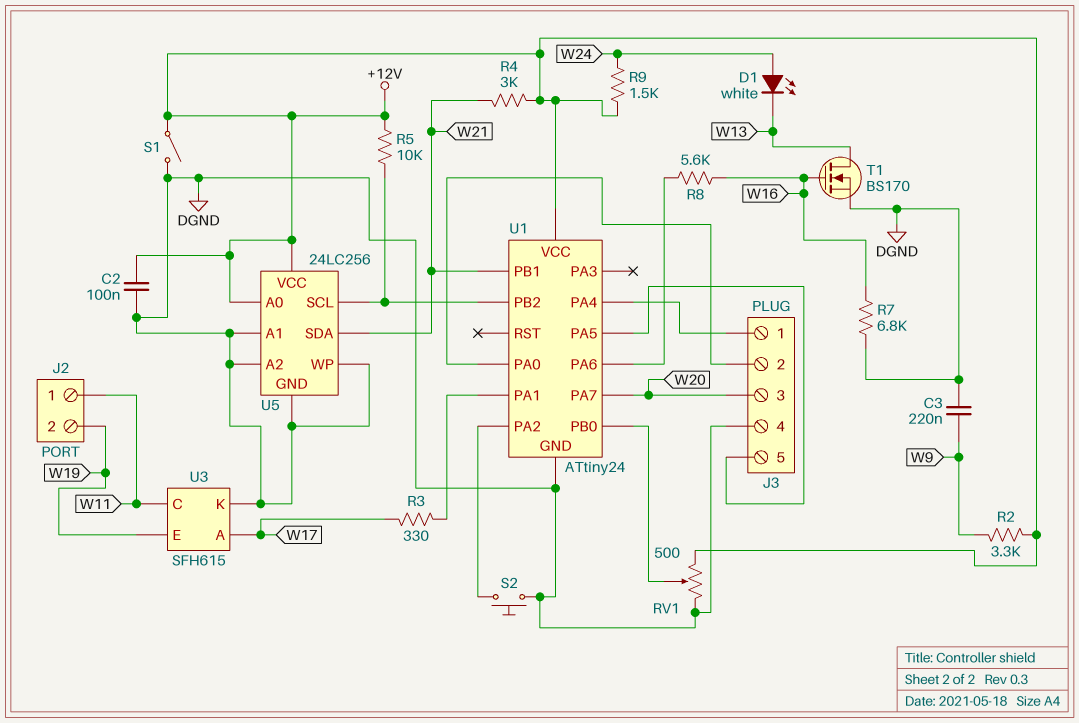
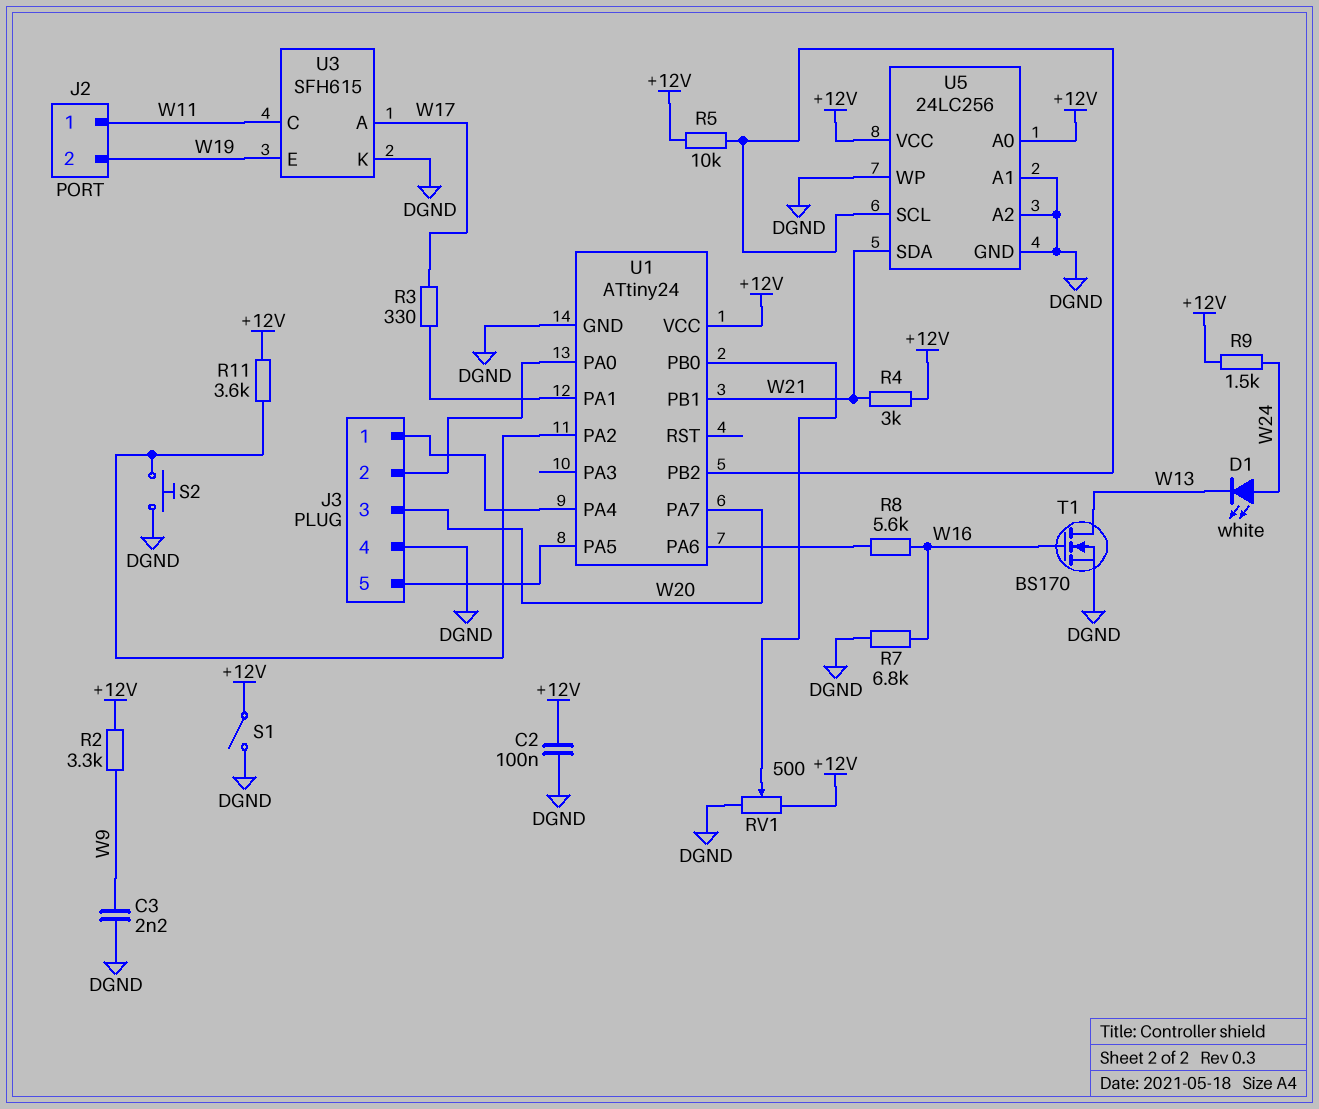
C3: 220nF (DGND, W9) -> 2.2nF (DGND, W9)
R11: none -> 3.6k (+12V, U1/PA2)

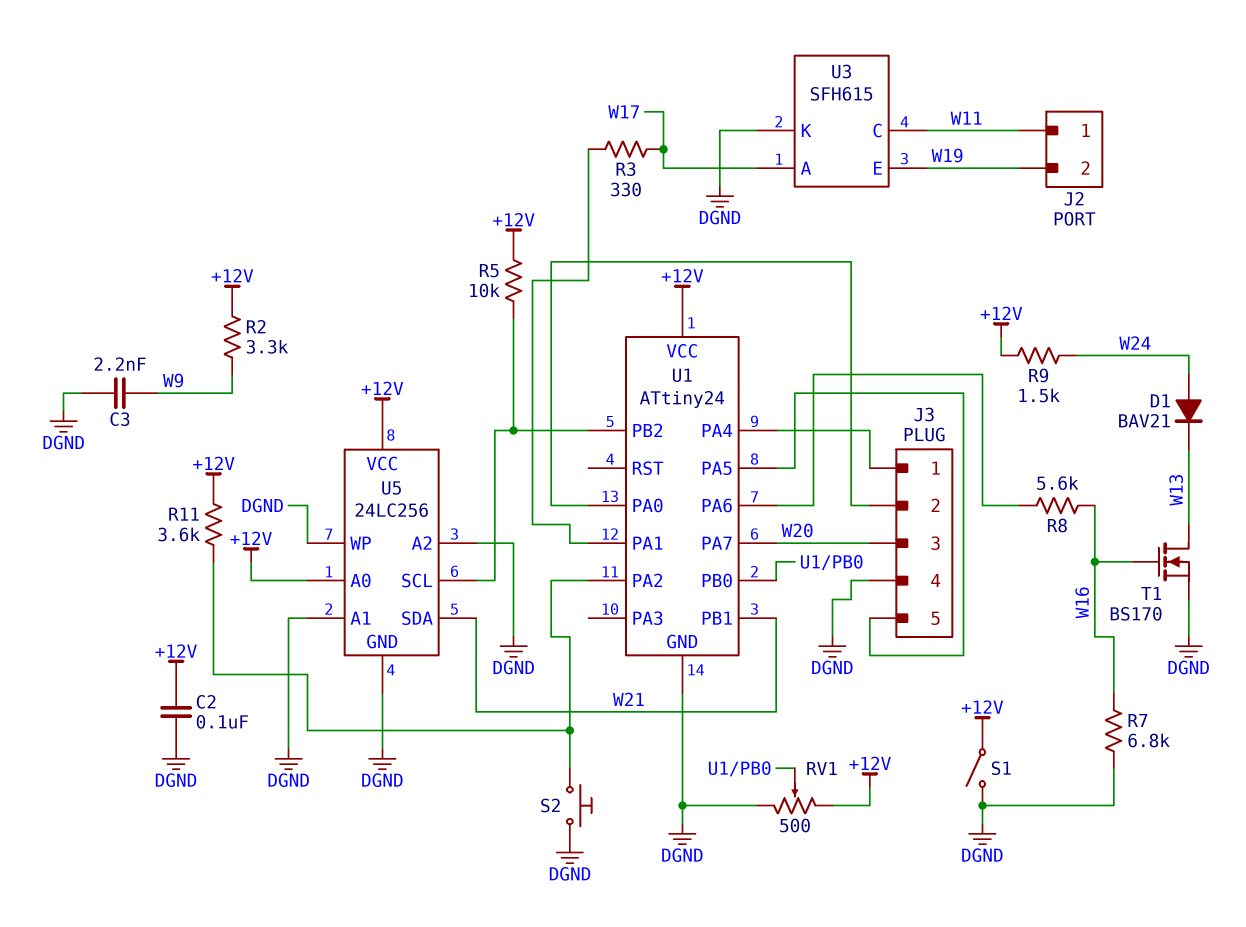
D1: LED white (A W24, K W13) -> diode BAV21 (A W24, K W13)
R4: 3k (+12V, W21) -> none

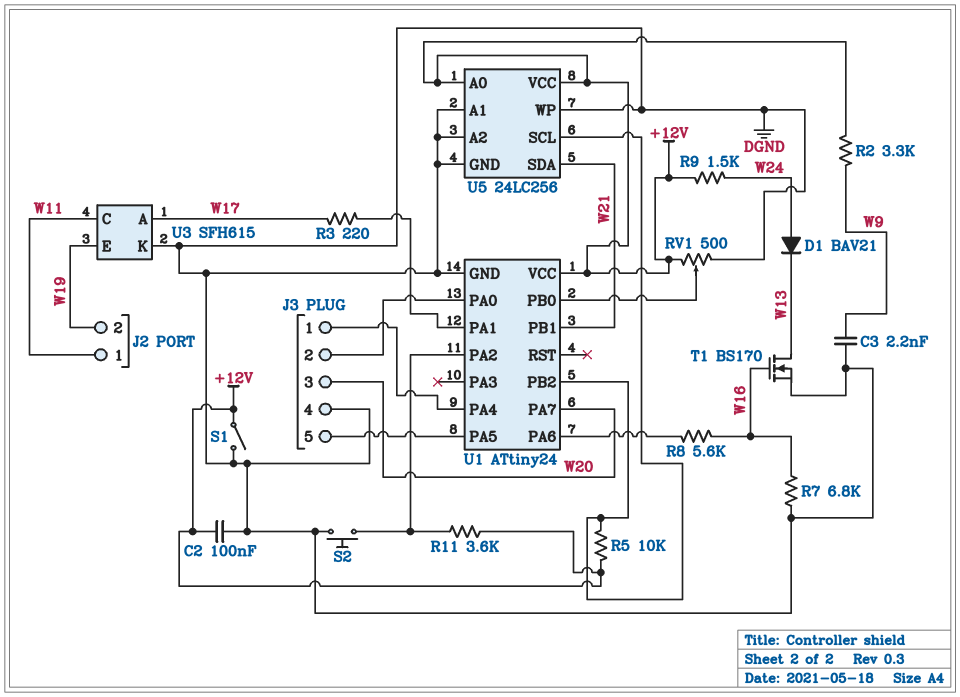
R3: 330 (U1/PA1, W17) -> 220 (U1/PA1, W17)

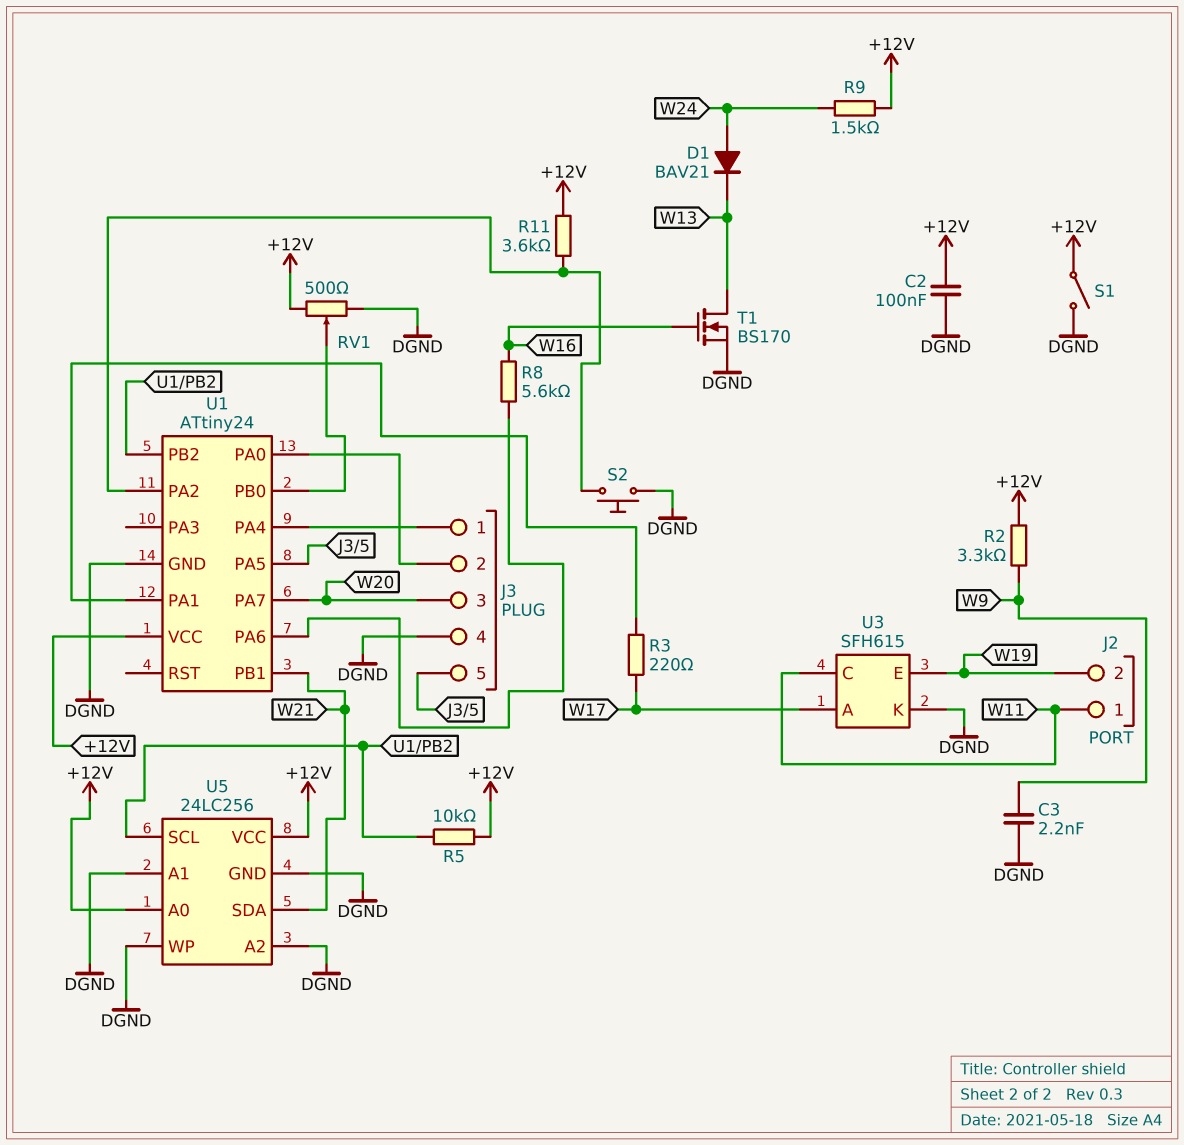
R7: 6.8k (DGND, W16) -> none

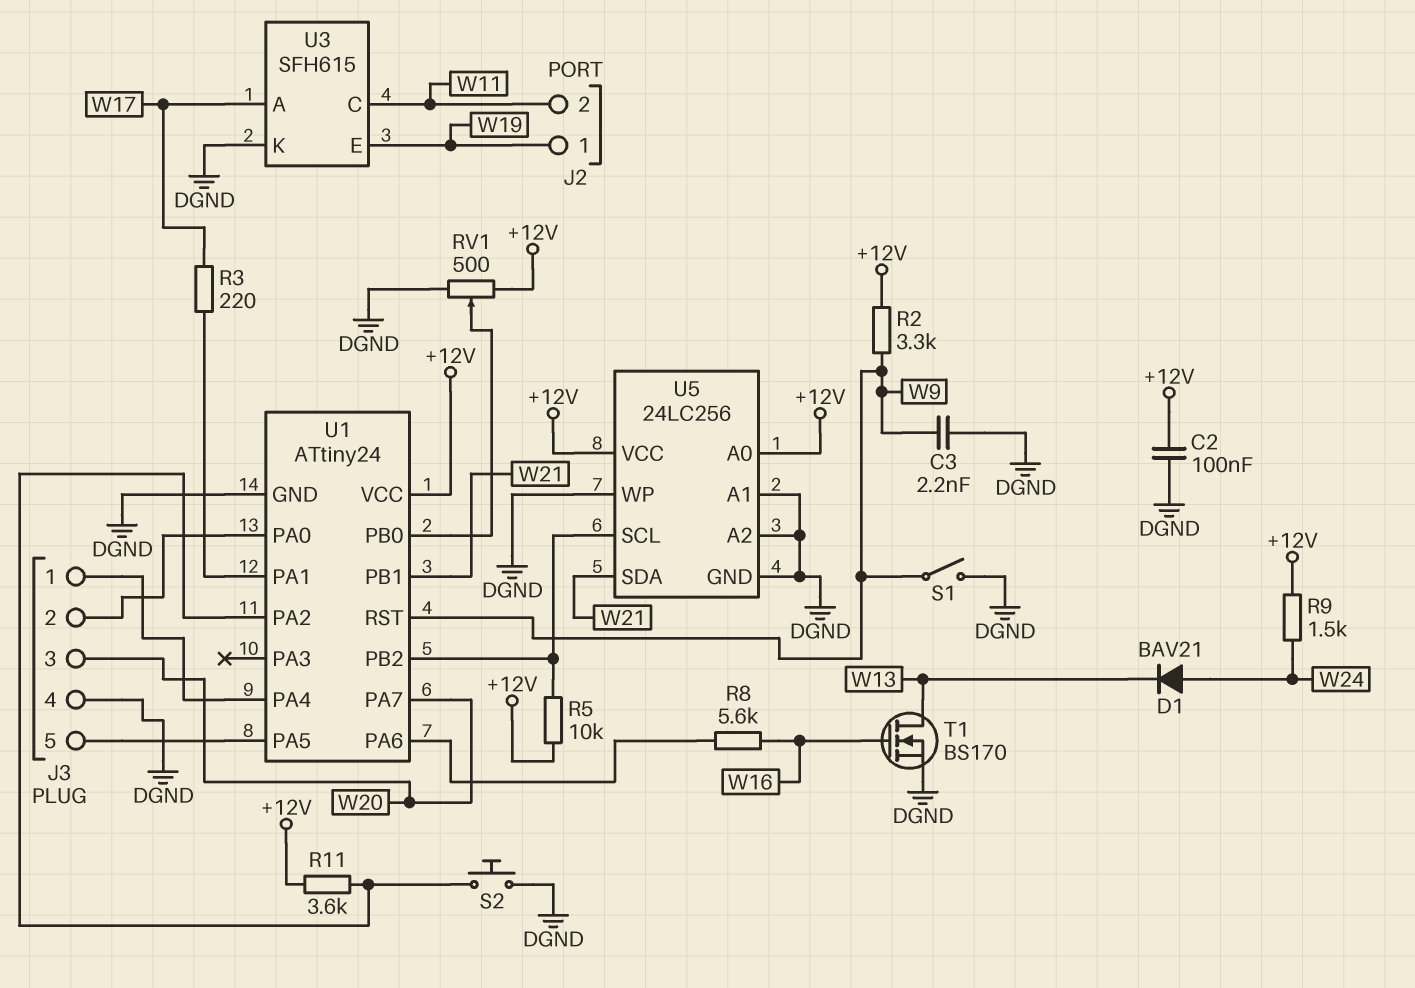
J2 pin 1: W11 -> W19
J2 pin 2: W19 -> W11
S1: switch (+12V, DGND) -> switch (DGND, W9)
U1 pin RST: none -> W9

